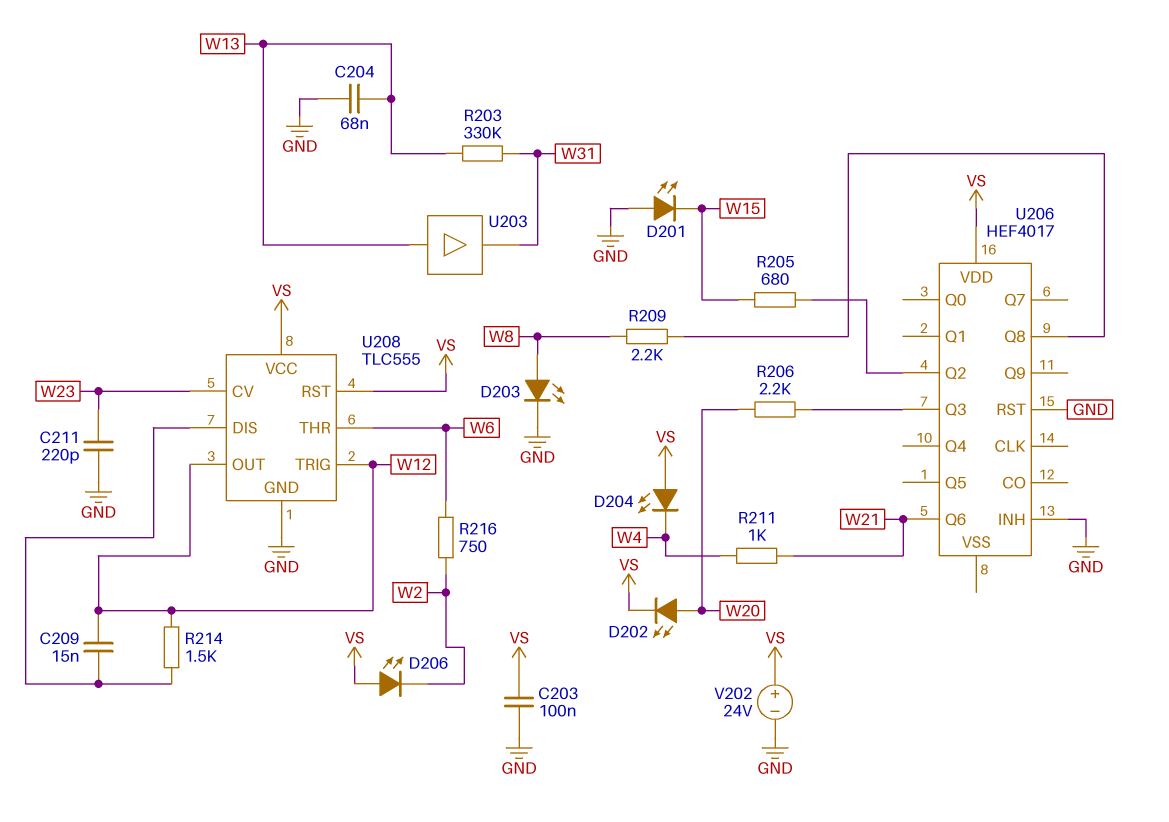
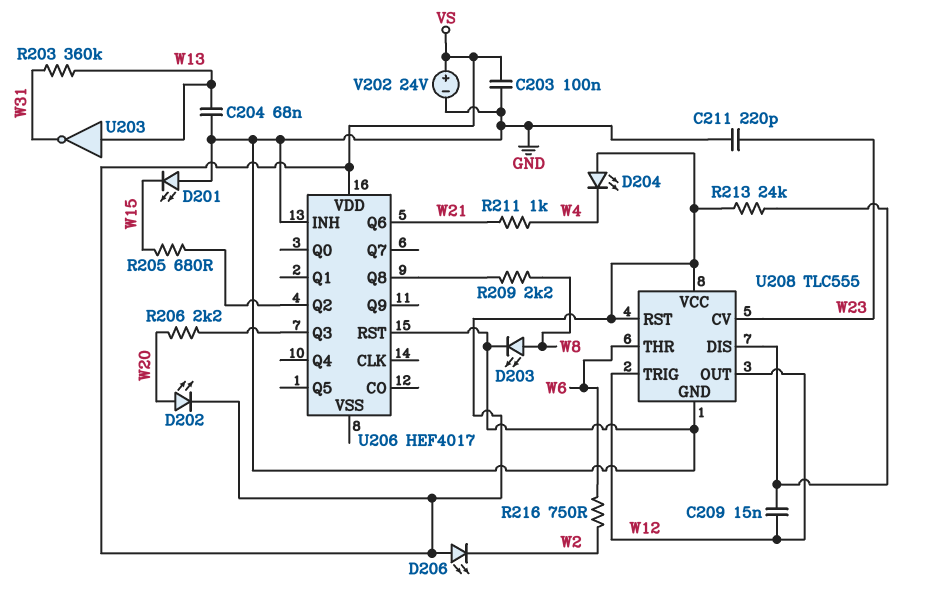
R203: 330k (W13, W31) -> 360k (W13, W31)
R213: none -> 24k (U208/DIS, VS)
R214: 1.5k (U208/DIS, W12) -> none
U203: buffer (in W13, out W31) -> NOT (in W13, out W31)

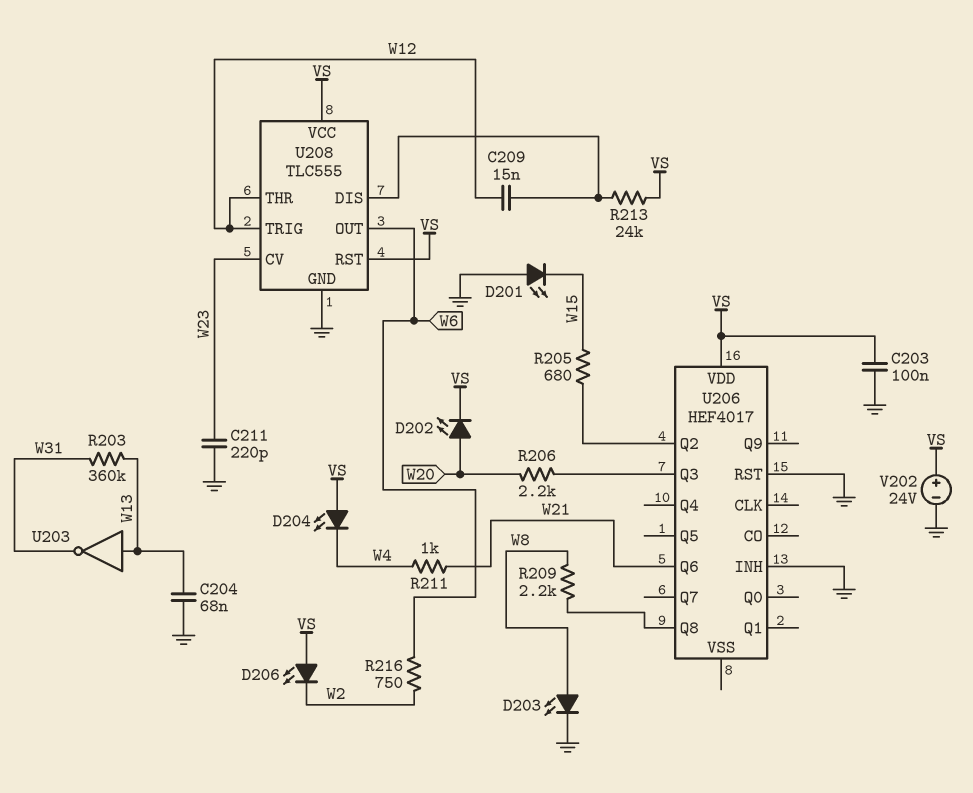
U208 pin OUT: W12 -> W6
U208 pin THR: W6 -> W12

